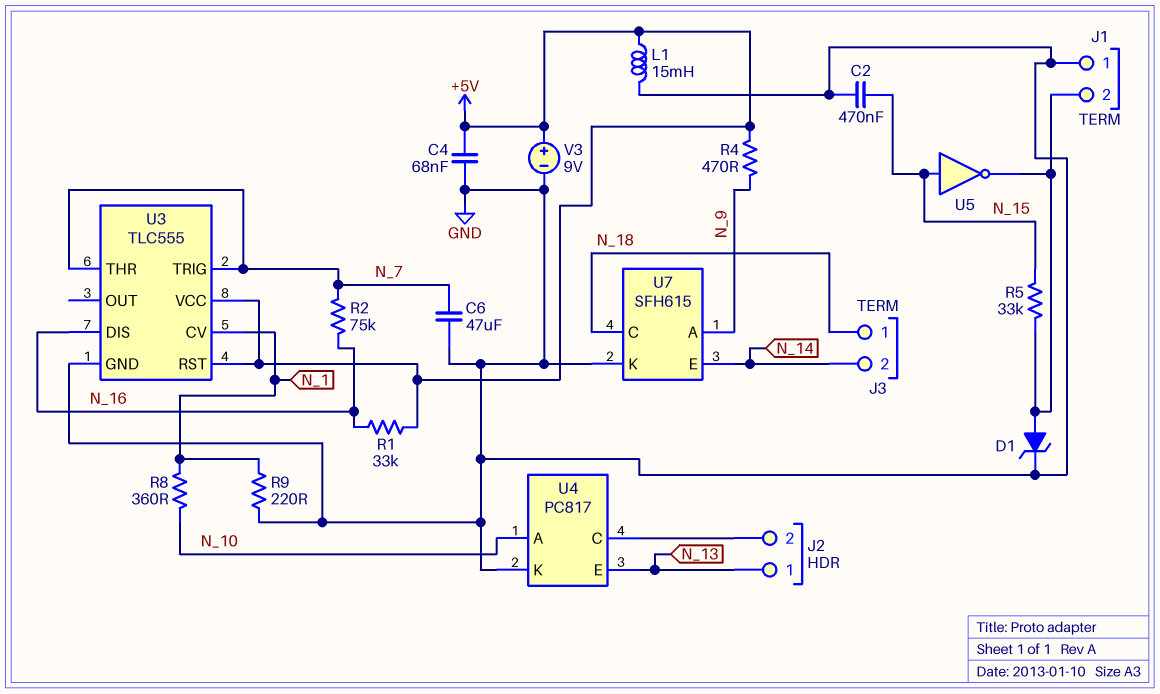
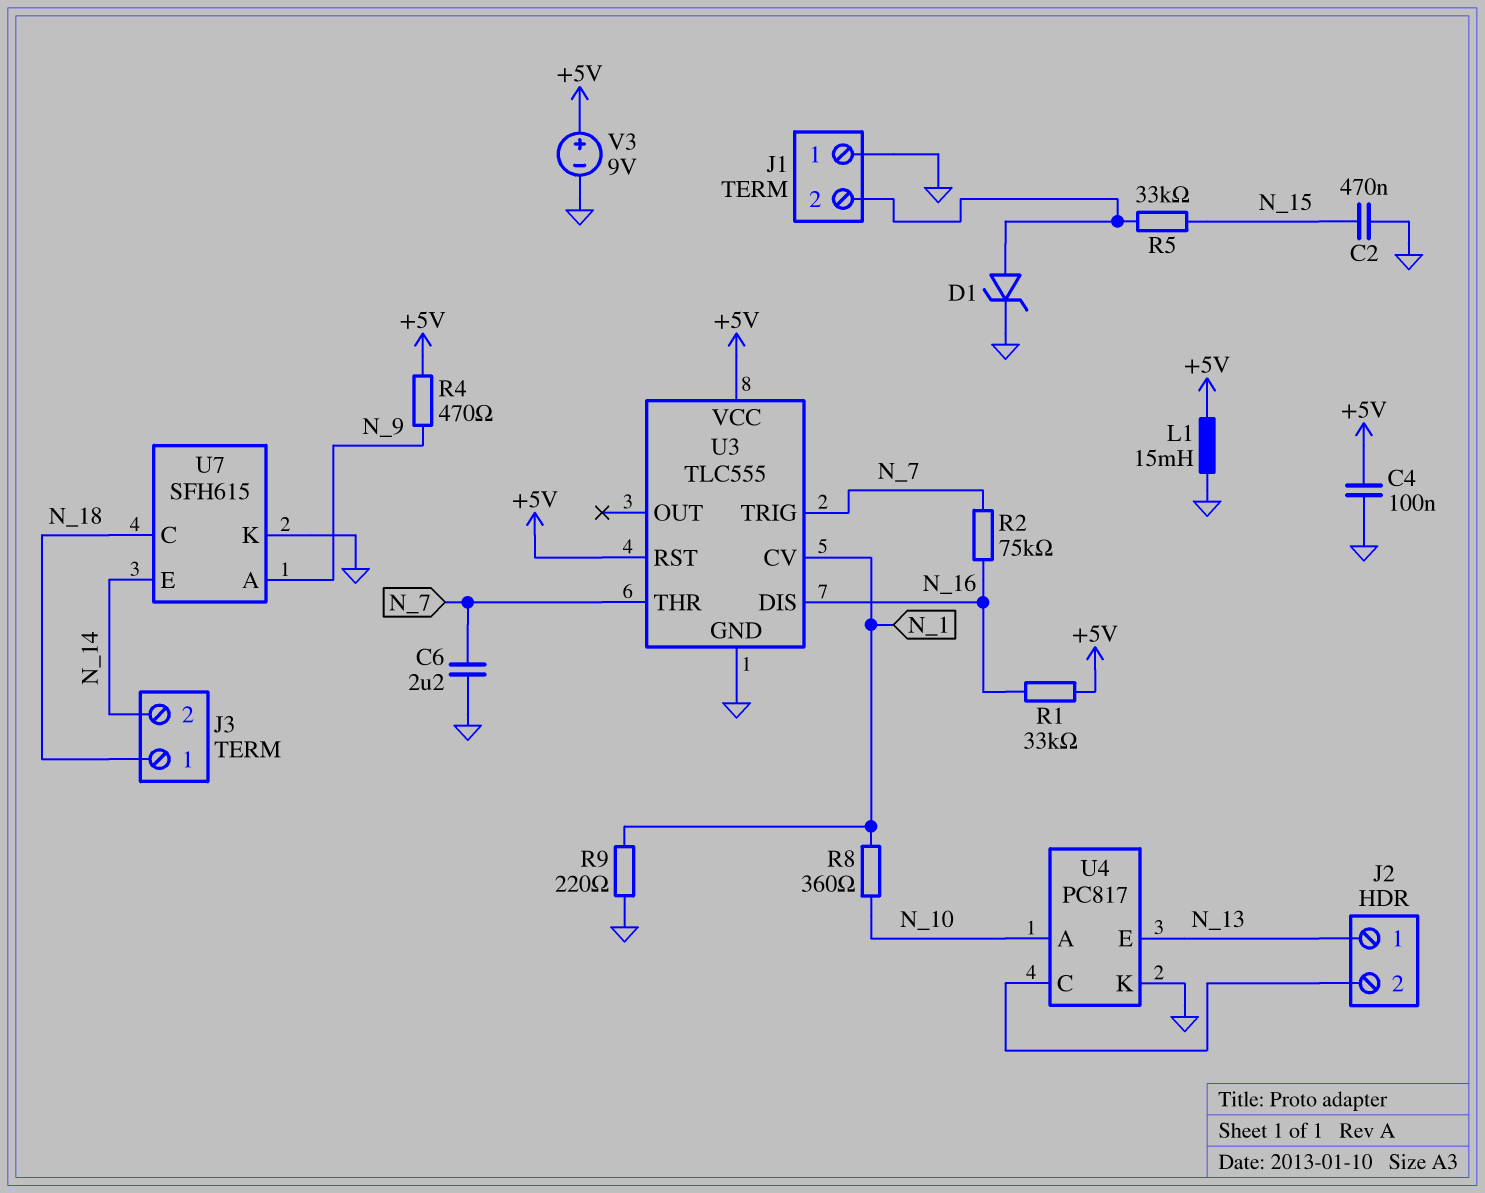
C4: 68nF (+5V, GND) -> 100nF (+5V, GND)
C6: 47uF (GND, N_7) -> 2.2uF (GND, N_7)
U5: NOT (in N_15, out J1/2) -> none

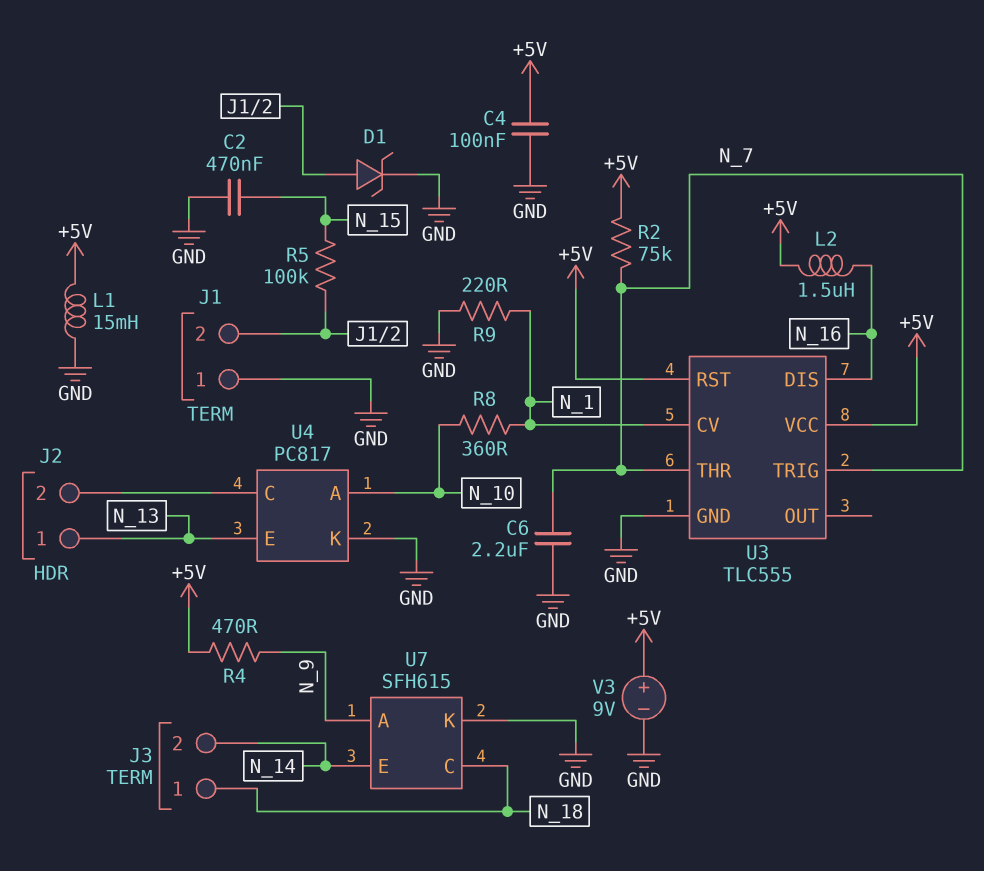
L2: none -> 1.5uH (+5V, N_16)
R1: 33k (+5V, N_16) -> none
R2: 75k (N_7, N_16) -> 75k (+5V, N_7)
R5: 33k (J1/2, N_15) -> 100k (J1/2, N_15)

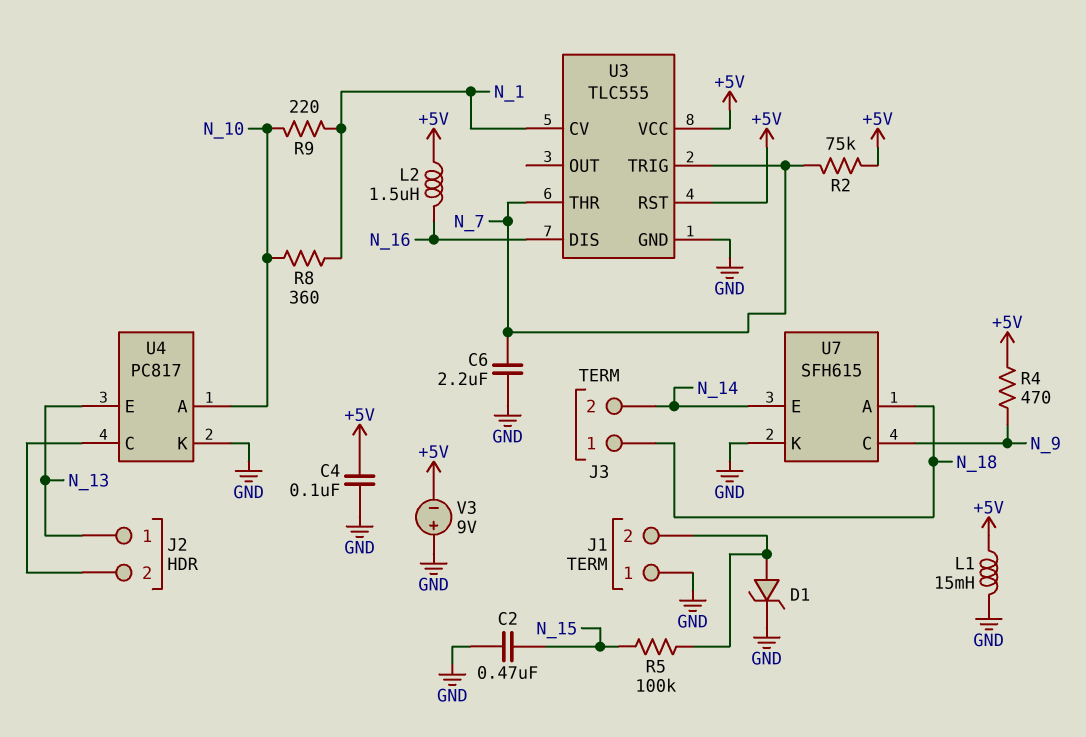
R9: 220 (GND, N_1) -> 220 (N_1, N_10)
U7 pin A: N_9 -> N_18
U7 pin C: N_18 -> N_9
V3: 9V (plus +5V, minus GND) -> 9V (plus GND, minus +5V)

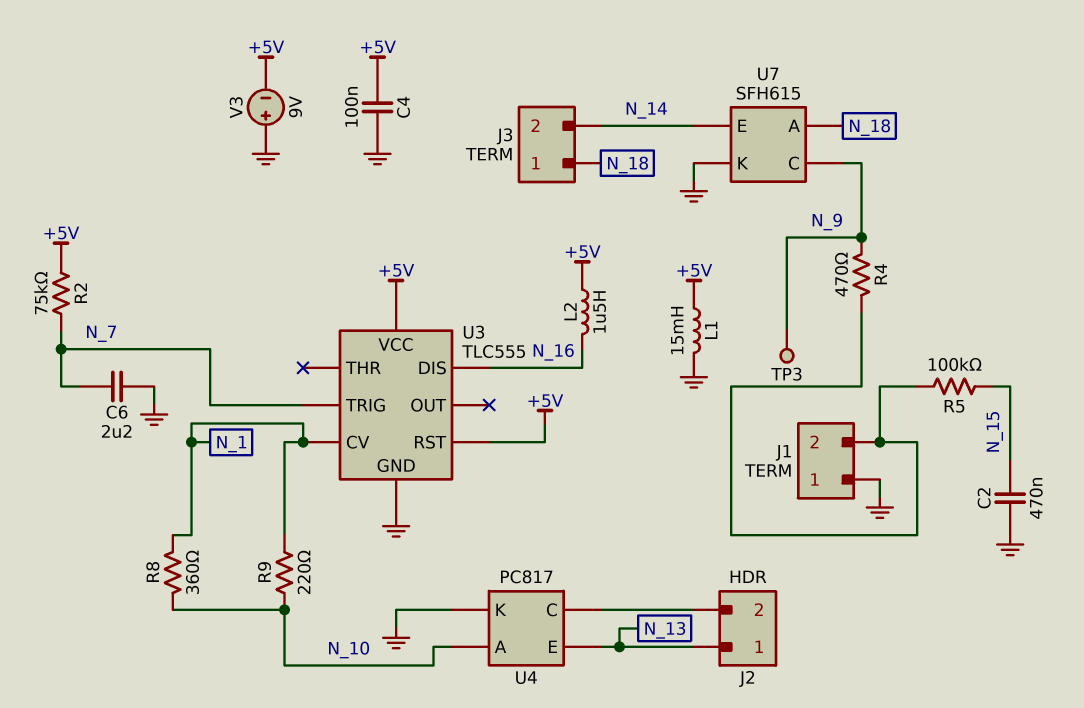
D1: zener (A J1/2, K GND) -> none
R4: 470 (+5V, N_9) -> 470 (J1/2, N_9)
TP3: none -> test point (N_9)
U3 pin THR: N_7 -> none

